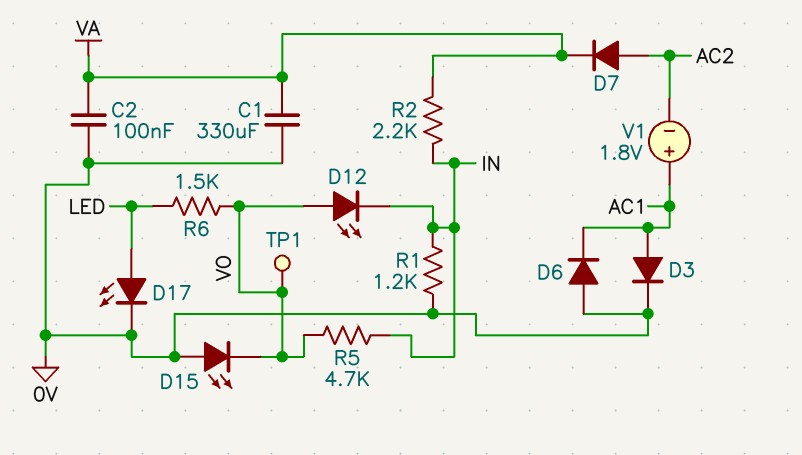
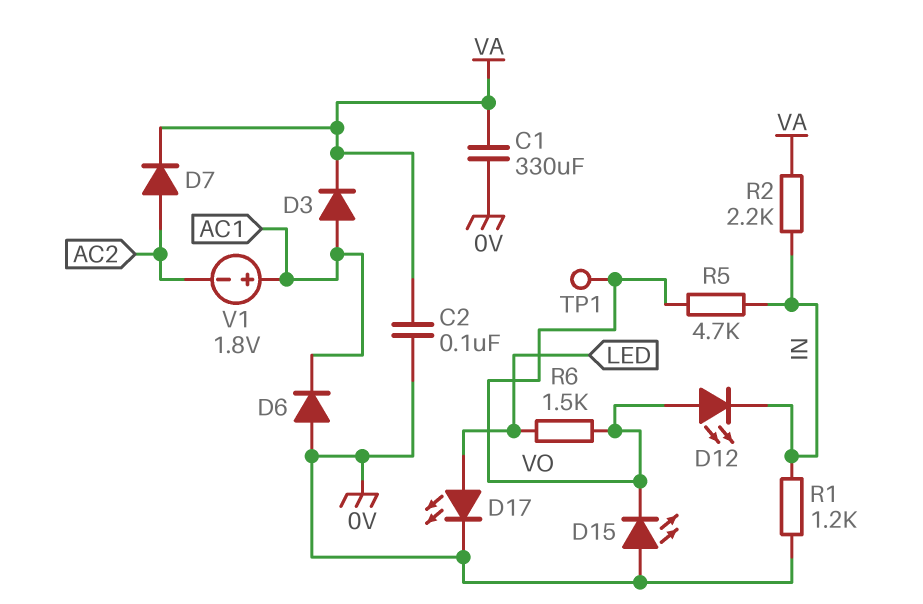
D3: diode (A AC1, K 0V) -> diode (A AC1, K VA)

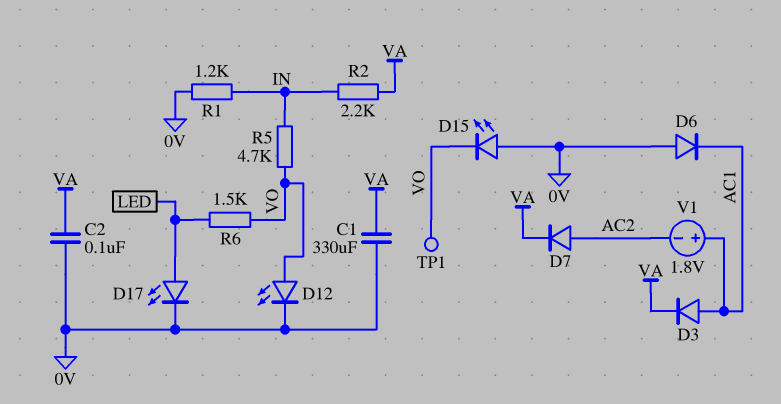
D12: LED (A VO, K IN) -> LED (A VO, K 0V)

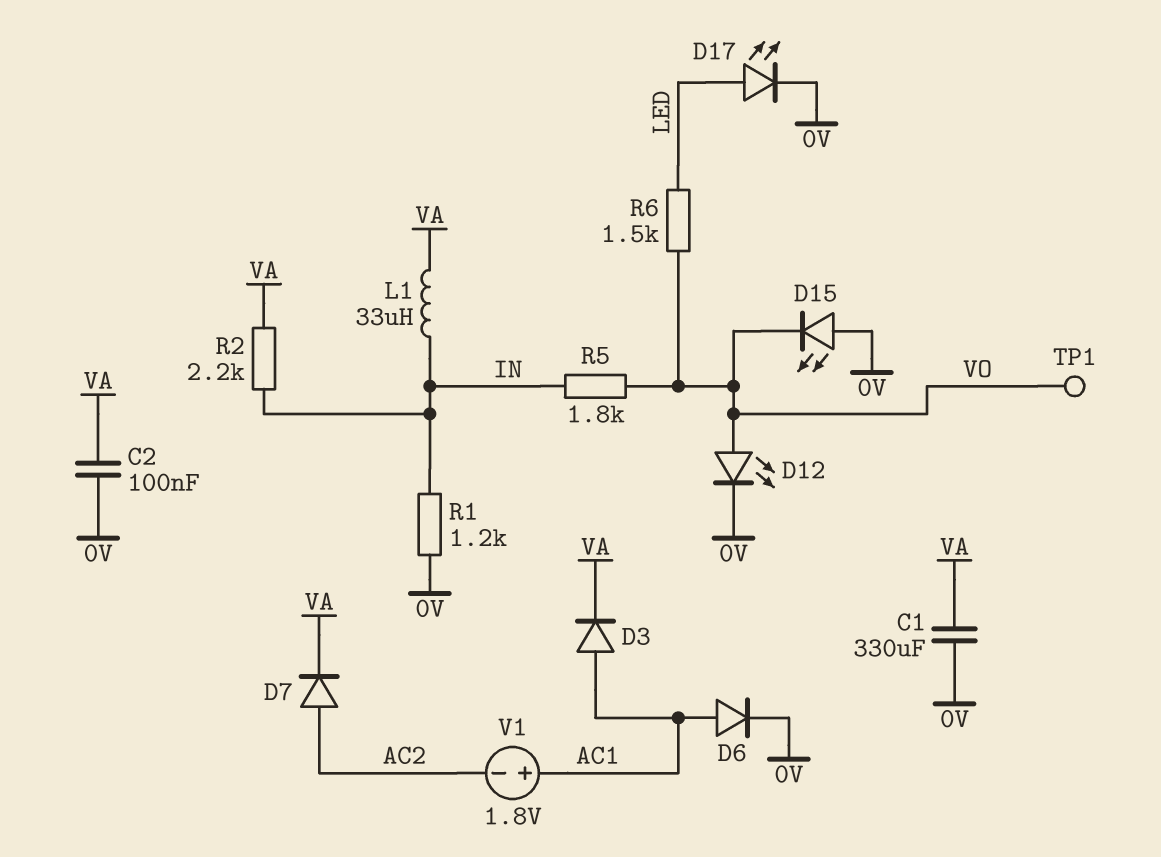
D6: diode (A 0V, K AC1) -> diode (A AC1, K 0V)
L1: none -> 33uH (IN, VA)
R5: 4.7k (IN, VO) -> 1.8k (IN, VO)

